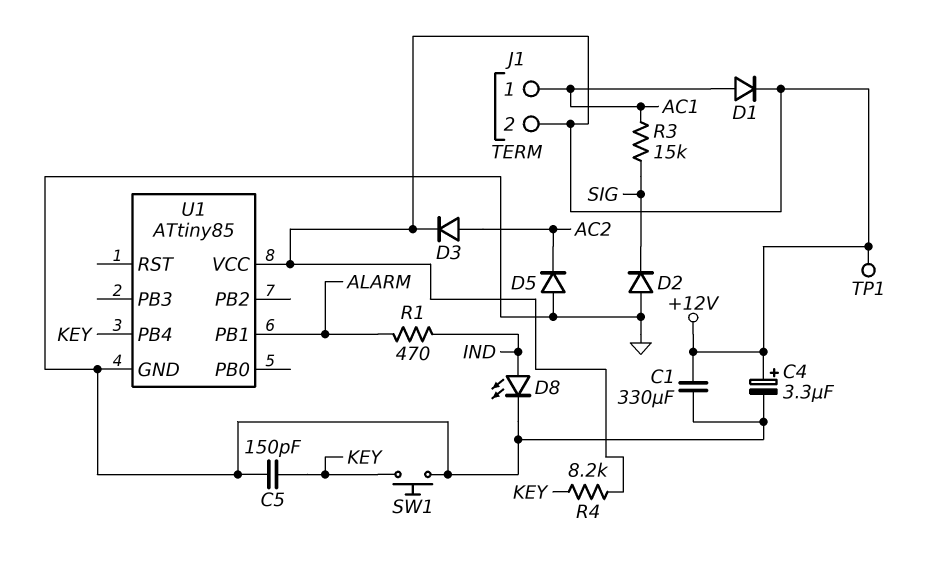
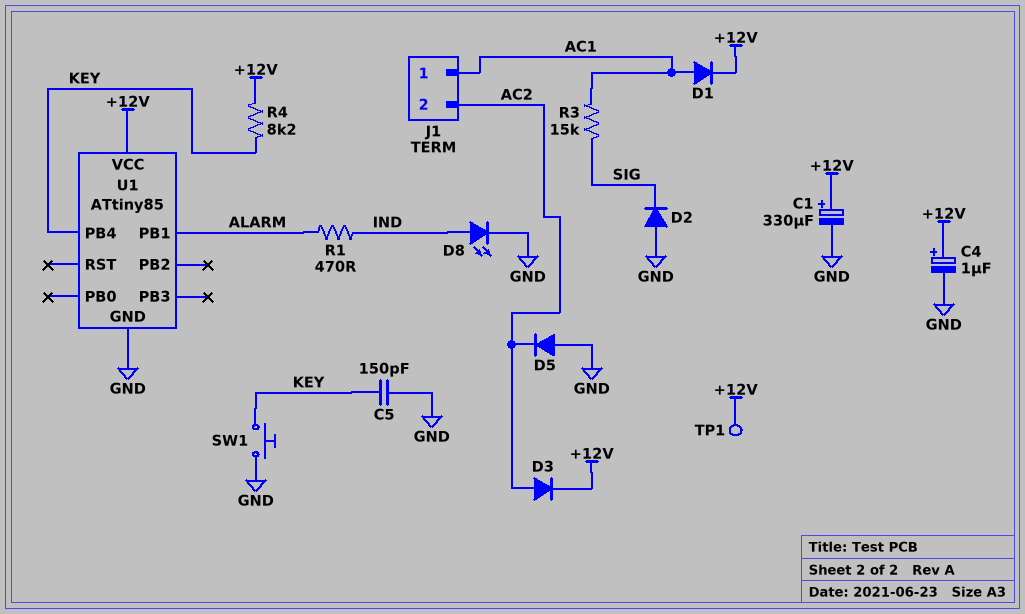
C1: 330uF (+12V, GND) -> 330uF (plus +12V, minus GND)
C4: 3.3uF (plus +12V, minus GND) -> 1uF (plus +12V, minus GND)
J1 pin 2: +12V -> AC2

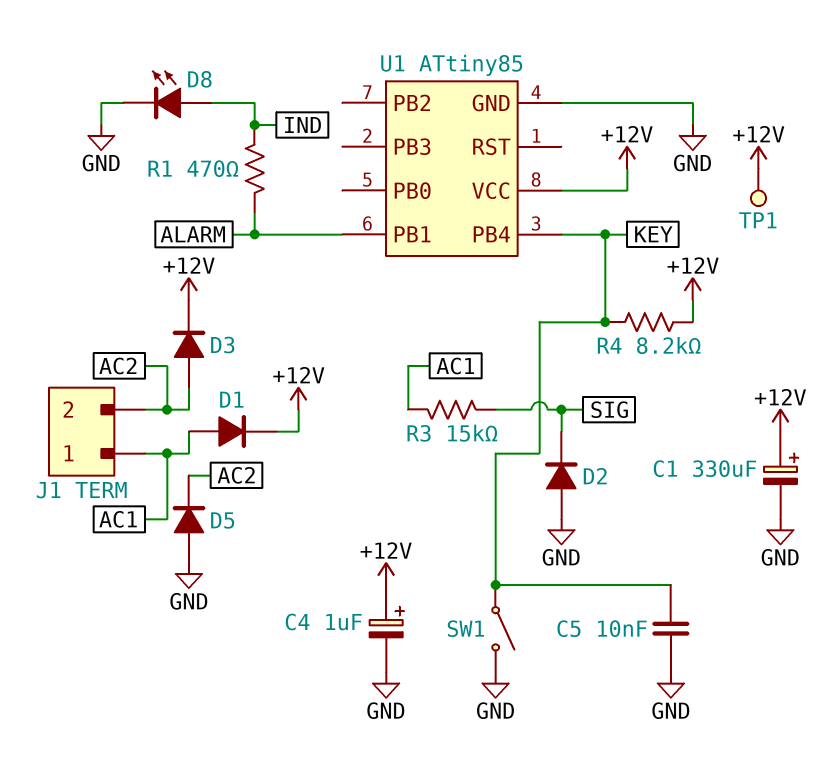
C5: 150pF (GND, KEY) -> 10nF (GND, KEY)
SW1: button (GND, KEY) -> switch (GND, KEY)

